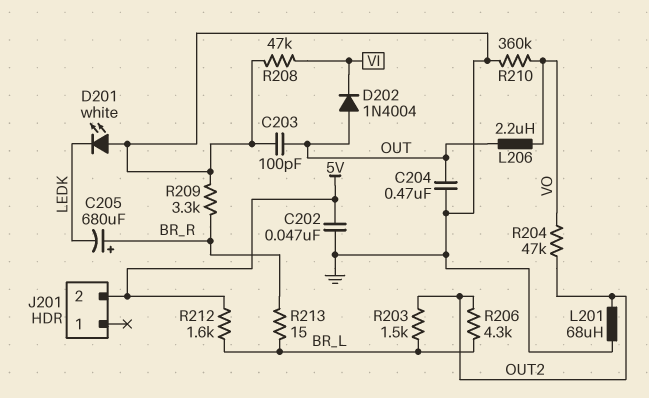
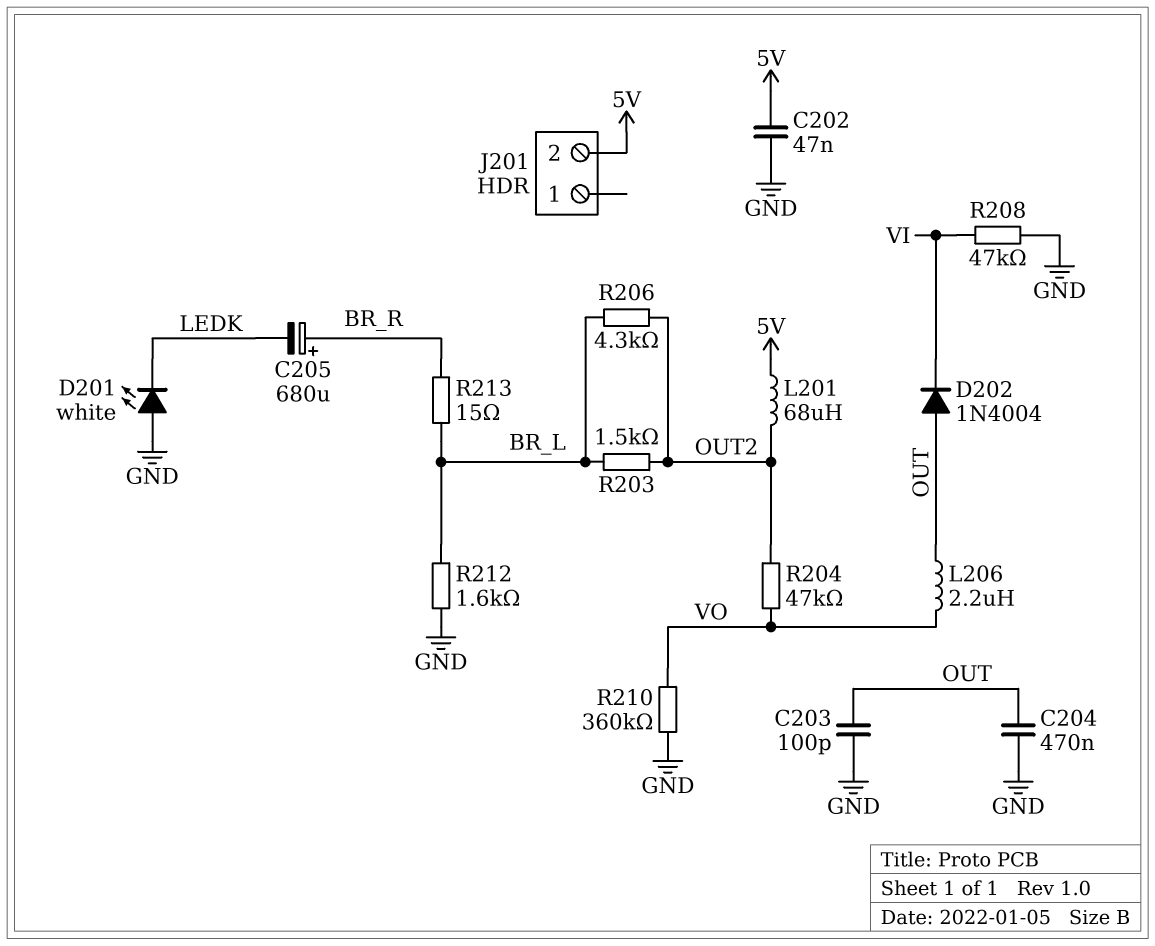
L201: 68uH (GND, OUT2) -> 68uH (5V, OUT2)
R209: 3.3k (BR_R, GND) -> none
R212: 1.6k (5V, BR_L) -> 1.6k (BR_L, GND)

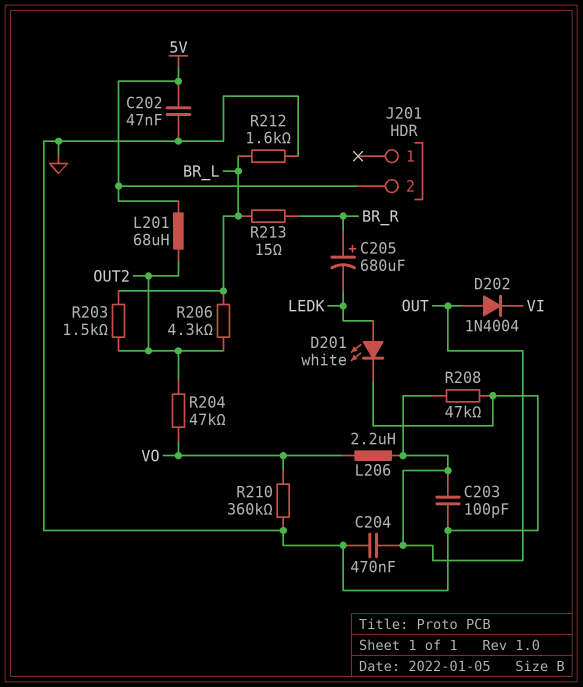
D201: LED white (A GND, K LEDK) -> LED white (A LEDK, K GND)
R208: 47k (GND, VI) -> 47k (GND, OUT)

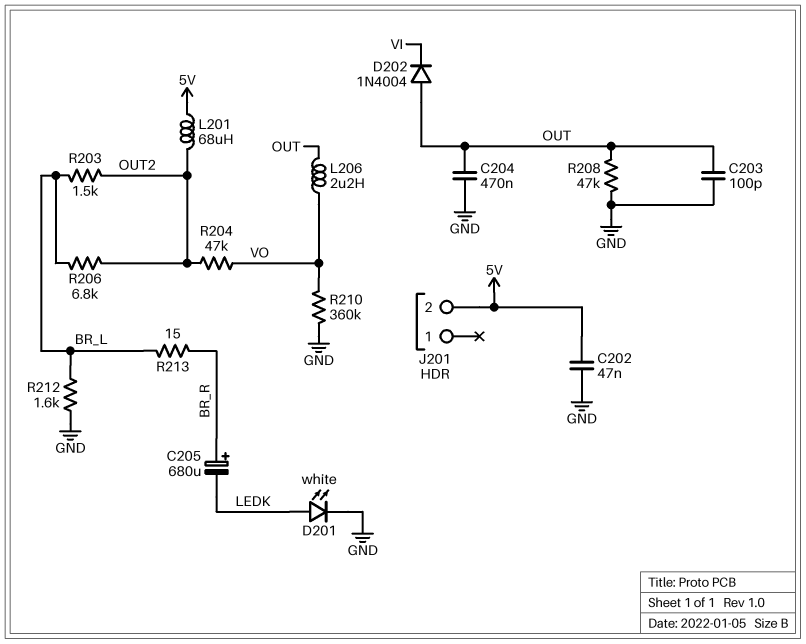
R206: 4.3k (BR_L, OUT2) -> 6.8k (BR_L, OUT2)

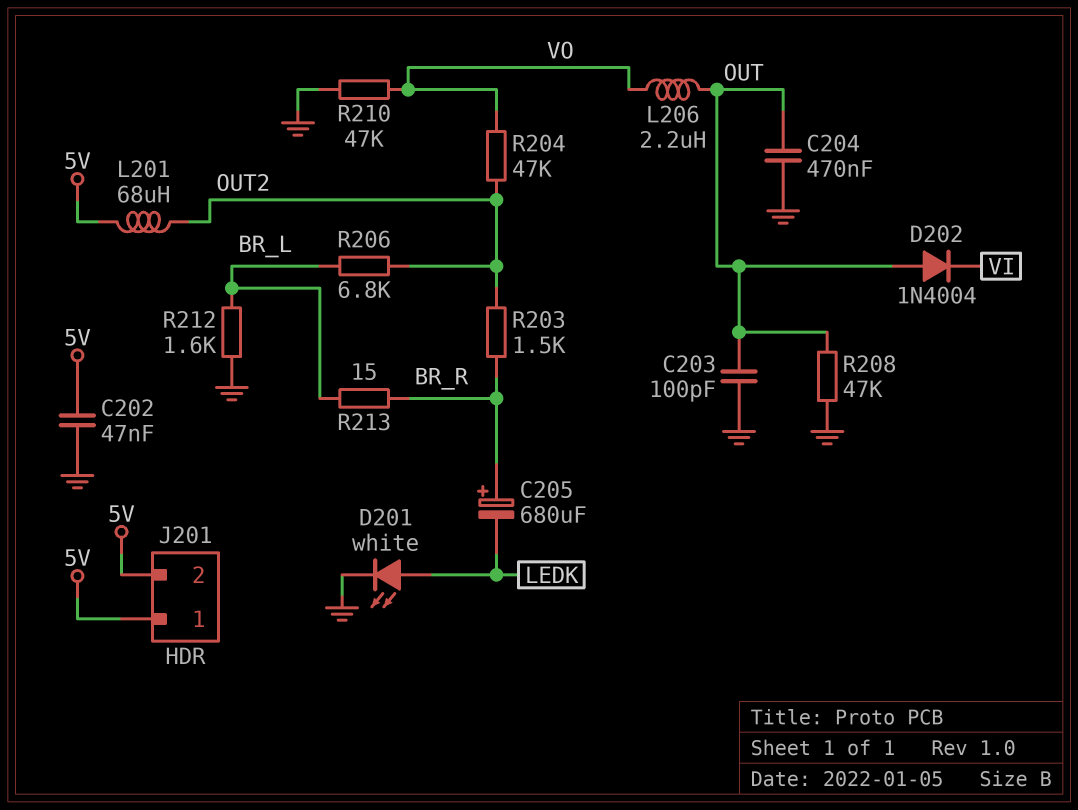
J201 pin 1: none -> 5V
R203: 1.5k (BR_L, OUT2) -> 1.5k (BR_R, OUT2)
R210: 360k (GND, VO) -> 47k (GND, VO)

